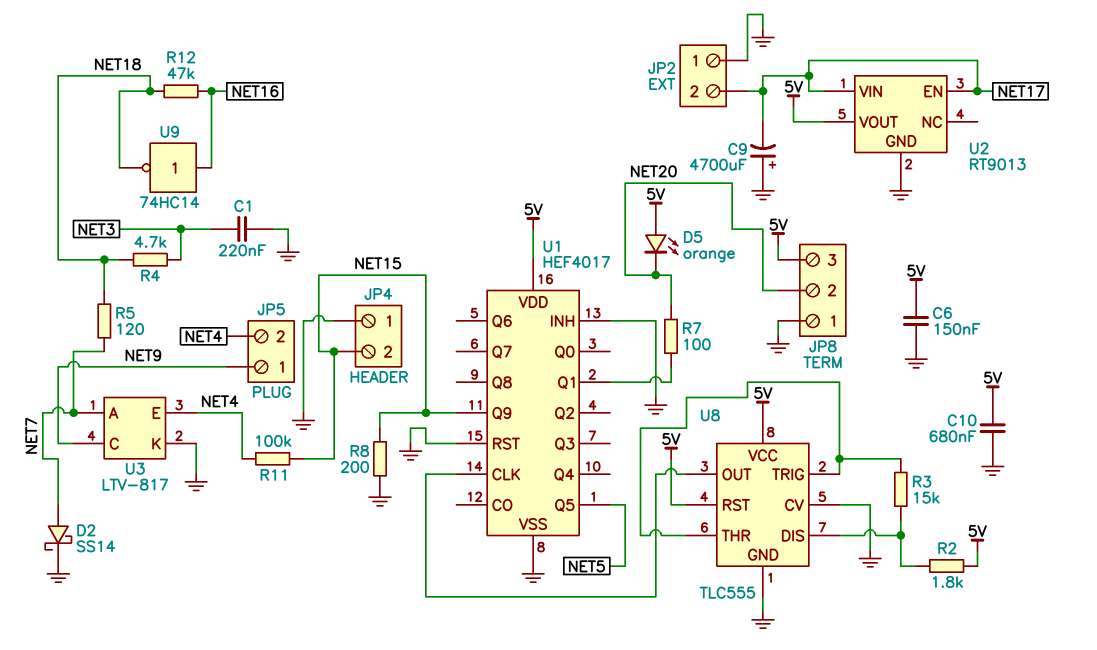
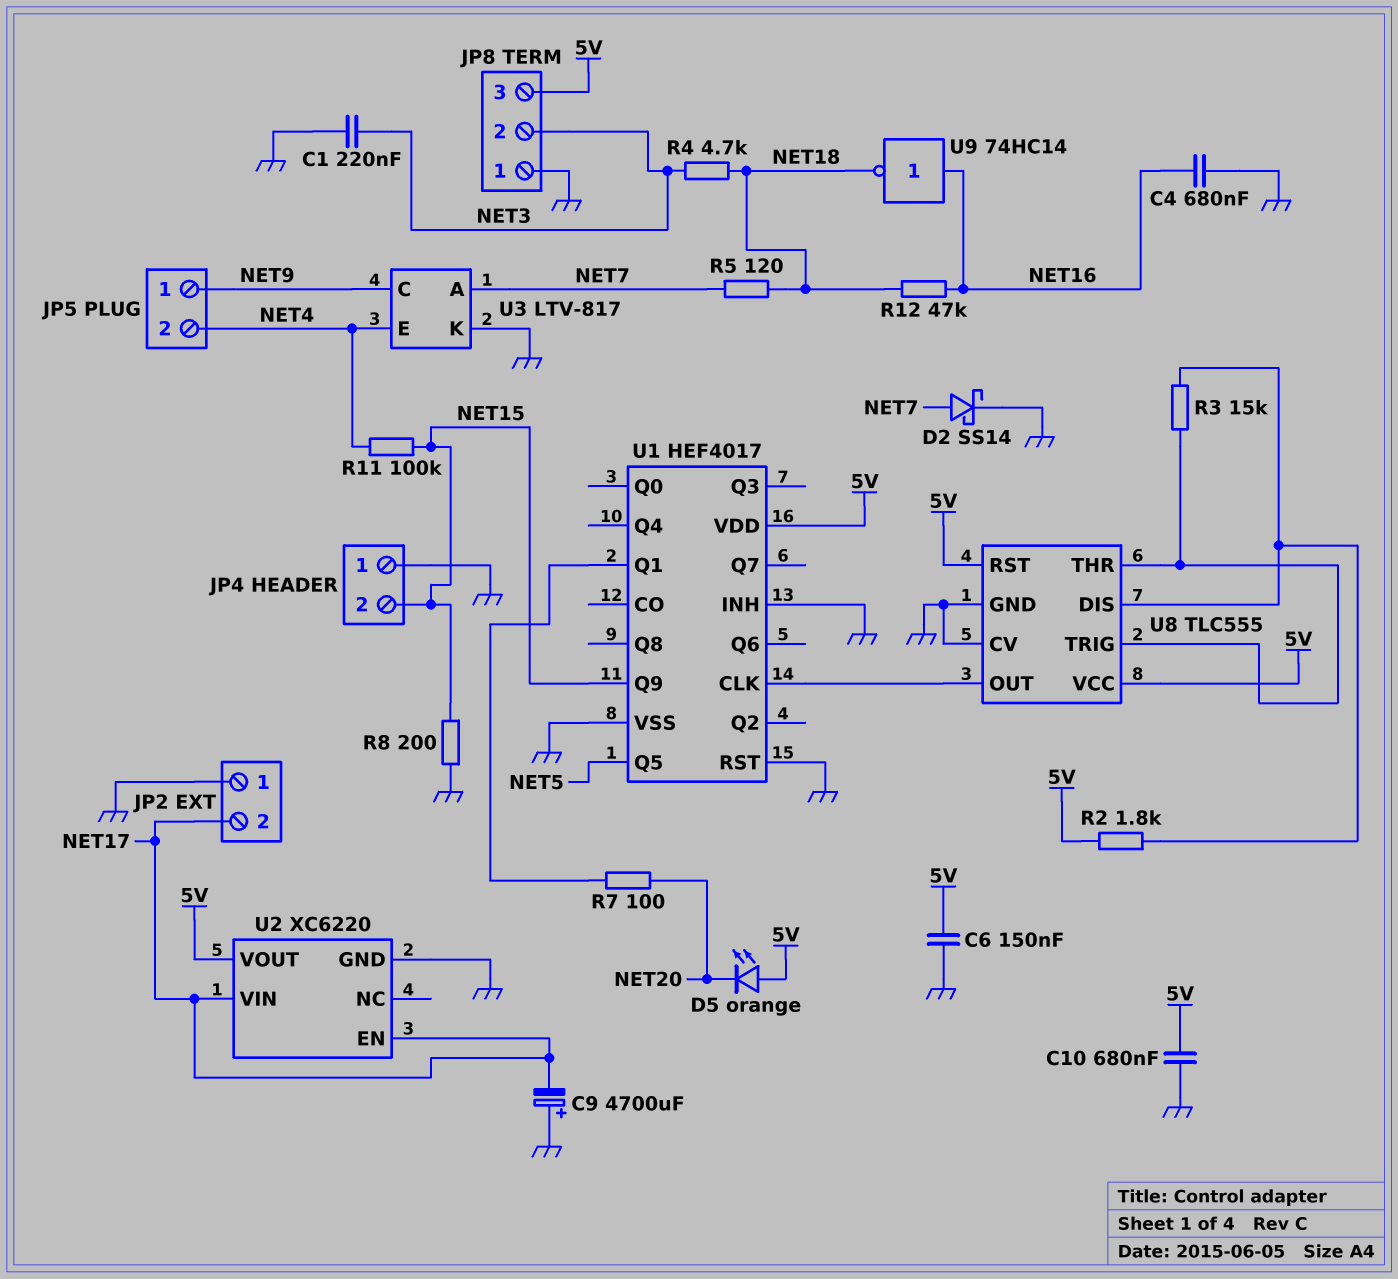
C4: none -> 680nF (GND, NET16)
JP8 pin 2: NET20 -> NET3
U2: RT9013 -> XC6220

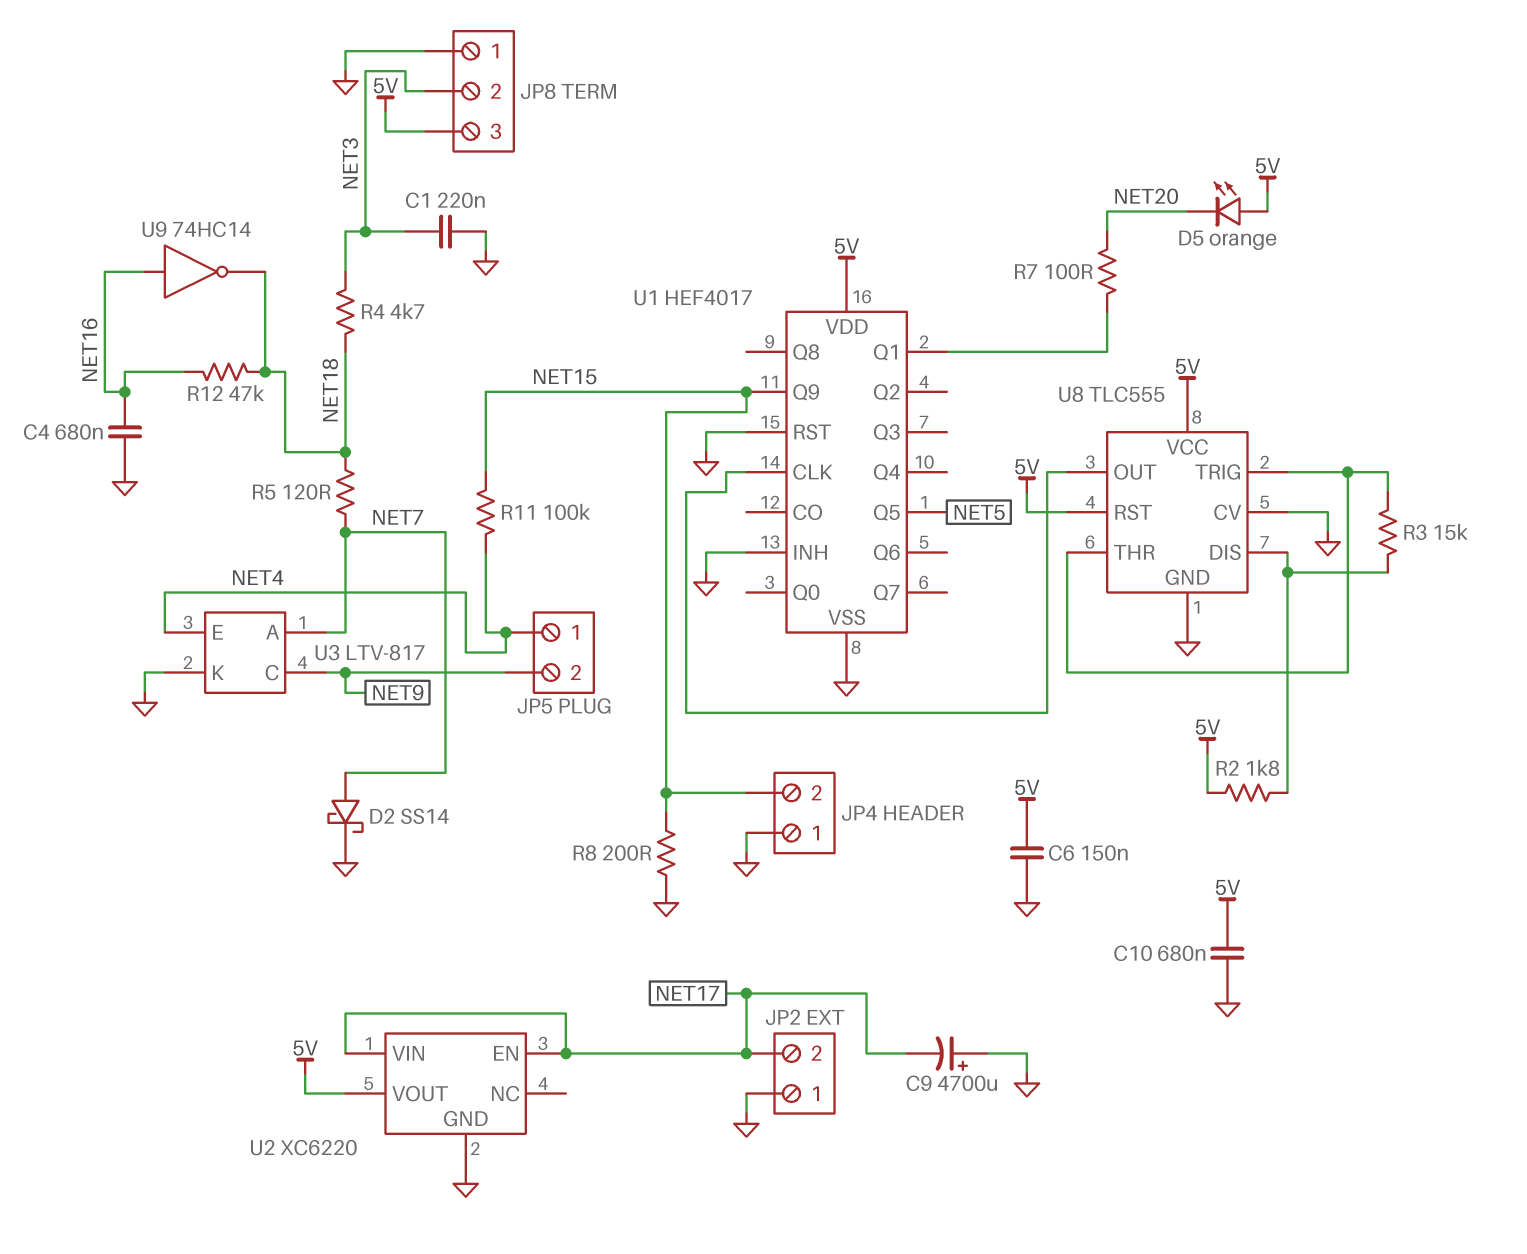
JP5 pin 1: NET9 -> NET4
JP5 pin 2: NET4 -> NET9

